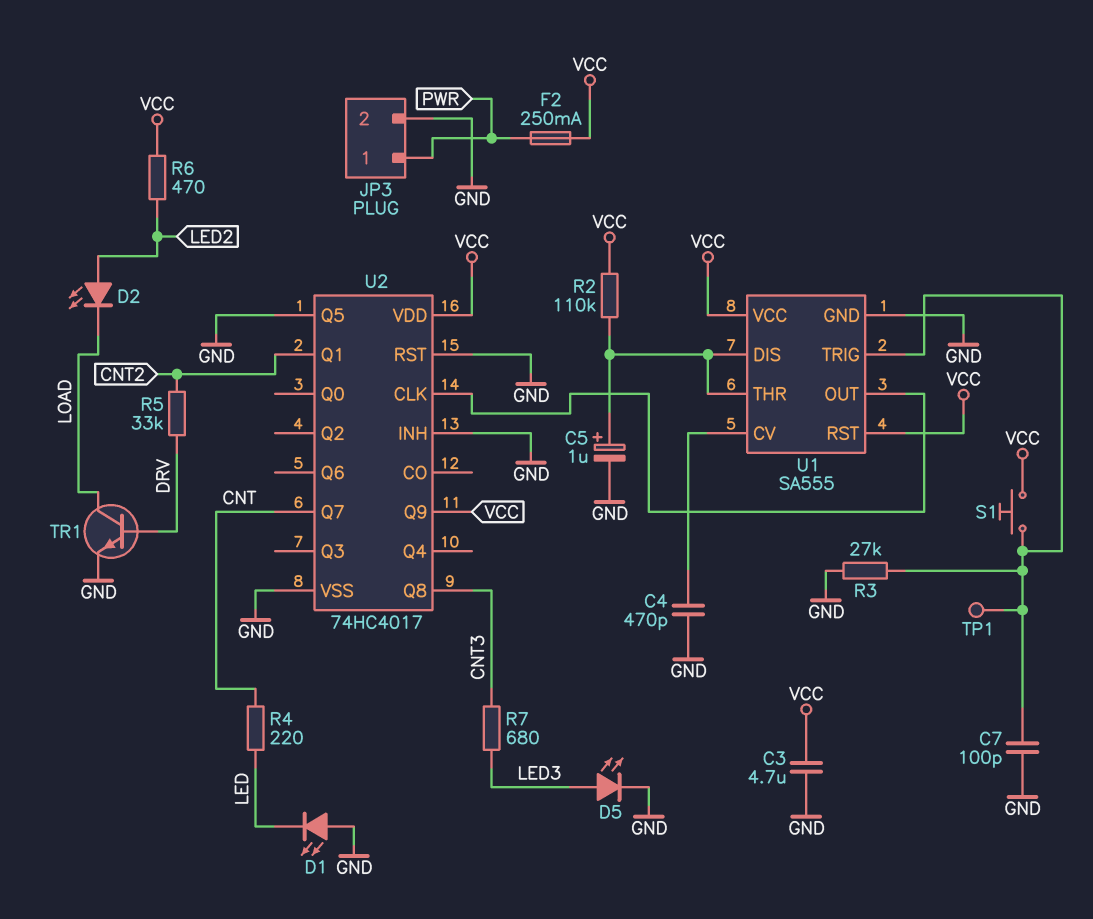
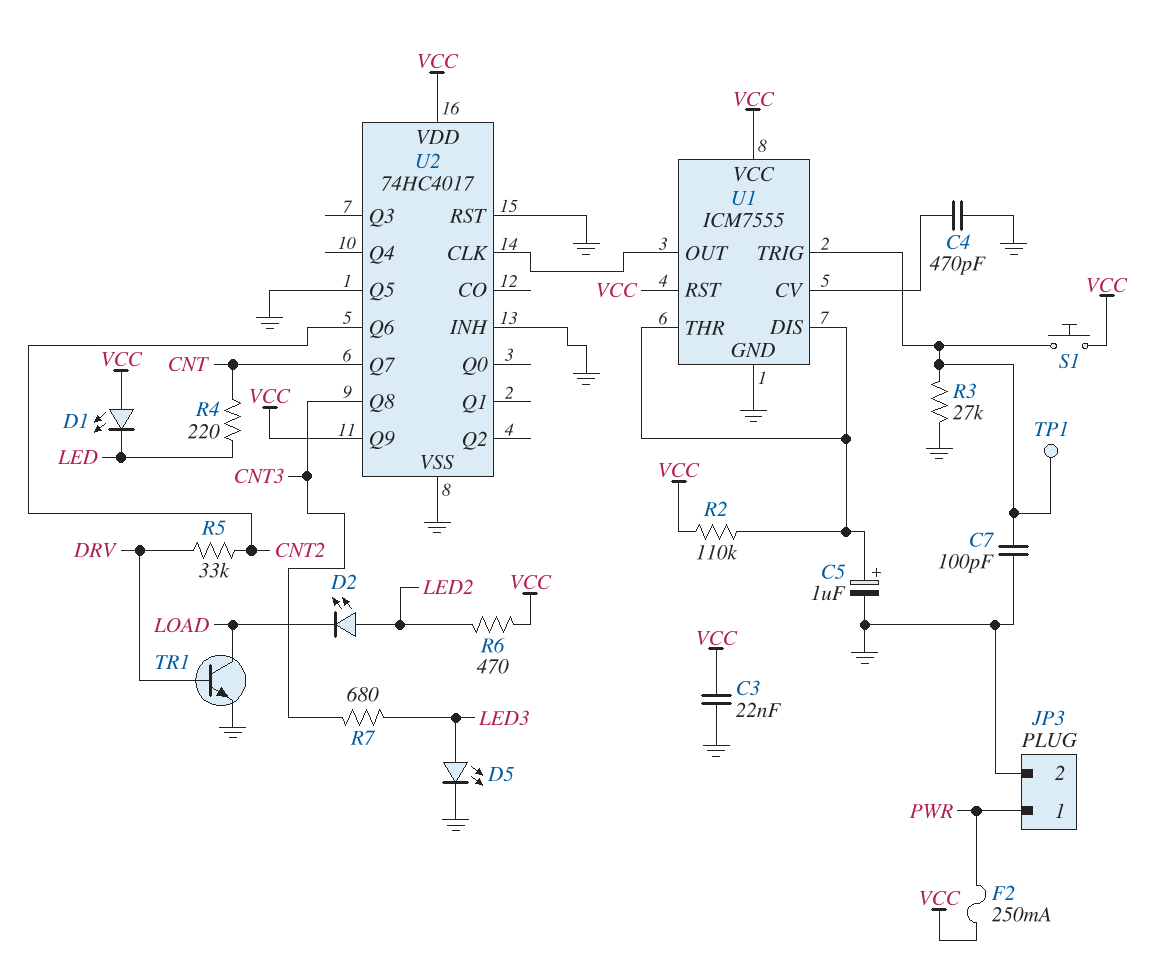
C3: 4.7uF (GND, VCC) -> 22nF (GND, VCC)
D1: LED (A GND, K LED) -> LED (A VCC, K LED)
U1: SA555 -> ICM7555
U2 pin Q1: CNT2 -> none
U2 pin Q6: none -> CNT2

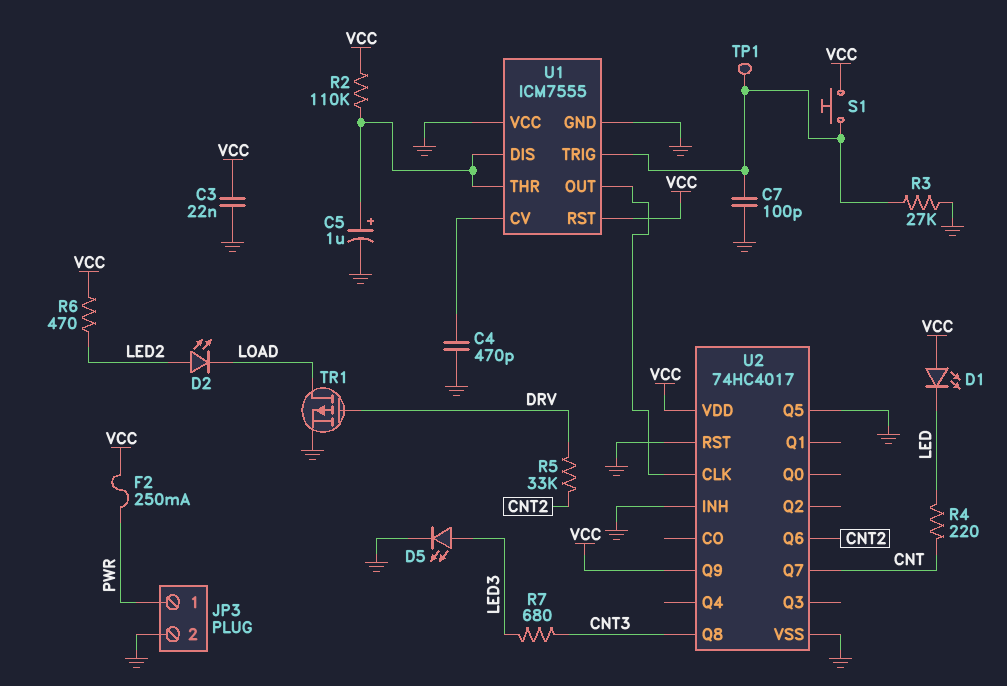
TR1: NPN (B DRV, C LOAD, E GND) -> PMOS (G DRV, D LOAD, S GND)
U1 pin VCC: VCC -> GND

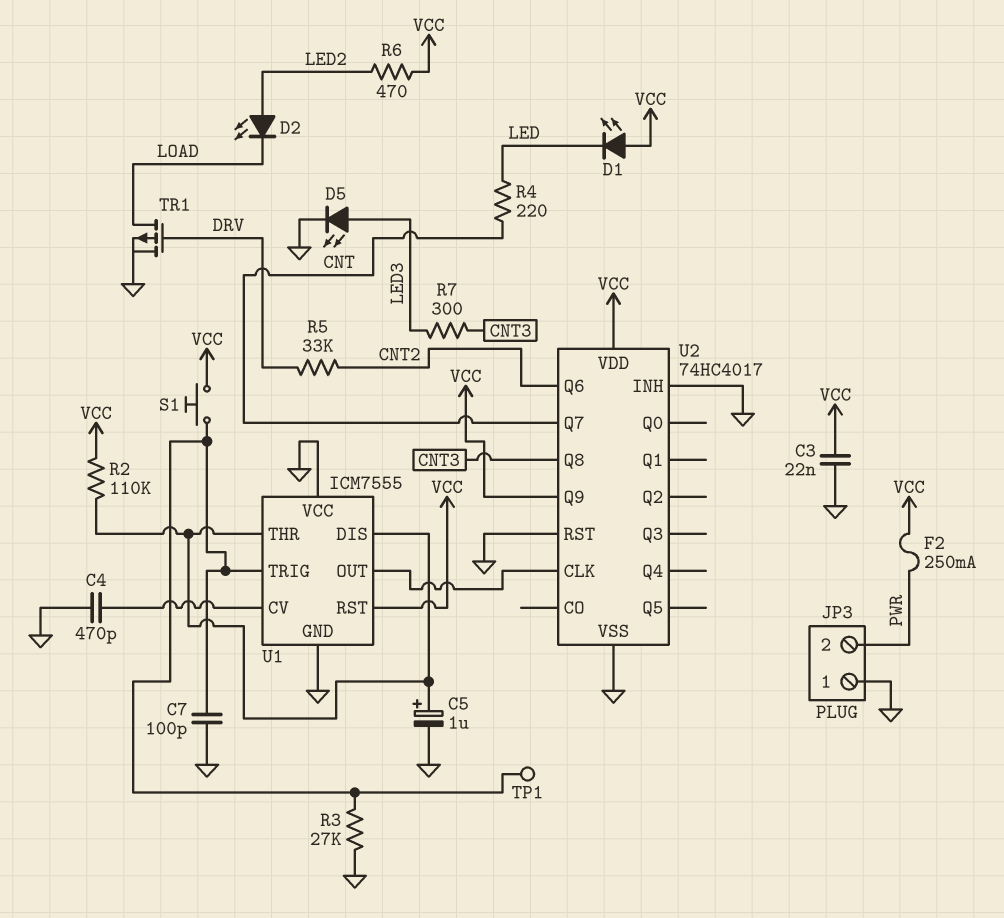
JP3 pin 1: PWR -> GND
JP3 pin 2: GND -> PWR
R7: 680 (CNT3, LED3) -> 300 (CNT3, LED3)
U2 pin Q5: GND -> none

